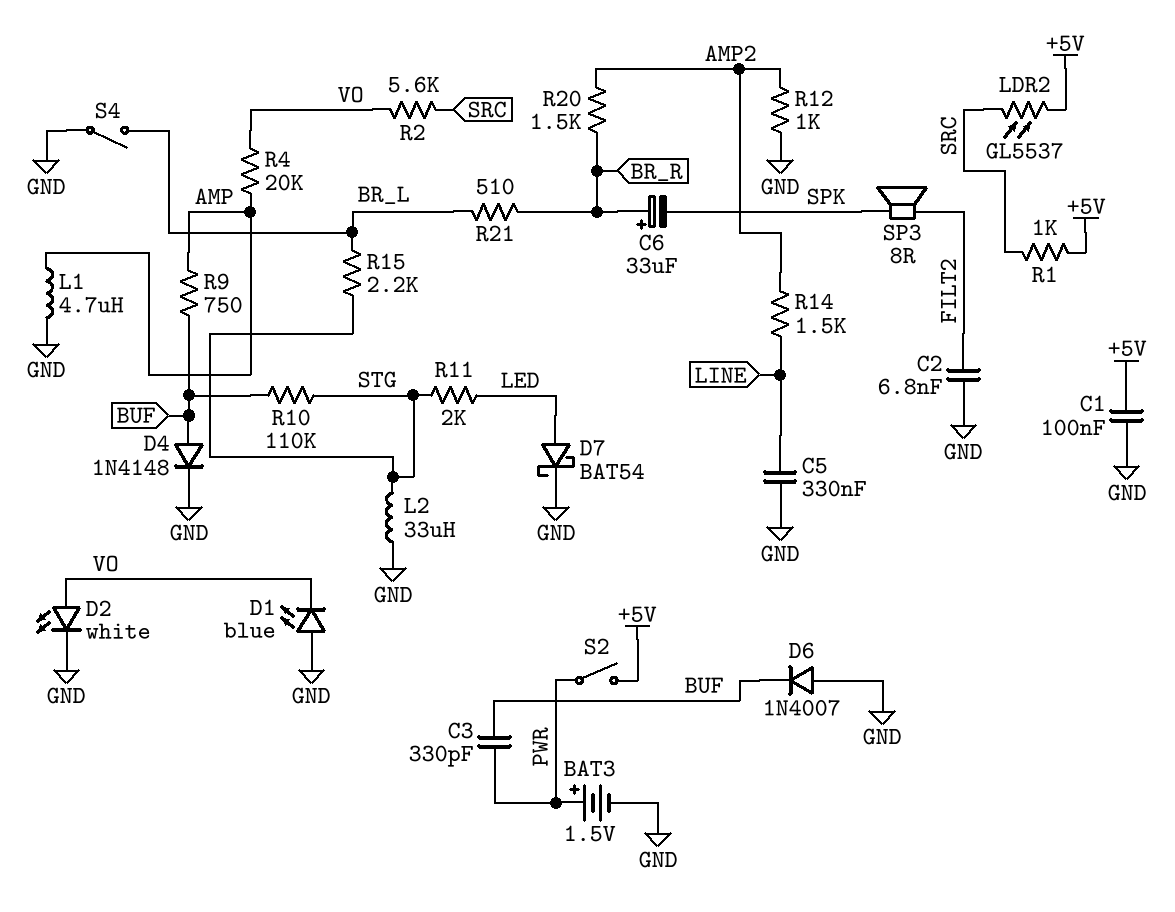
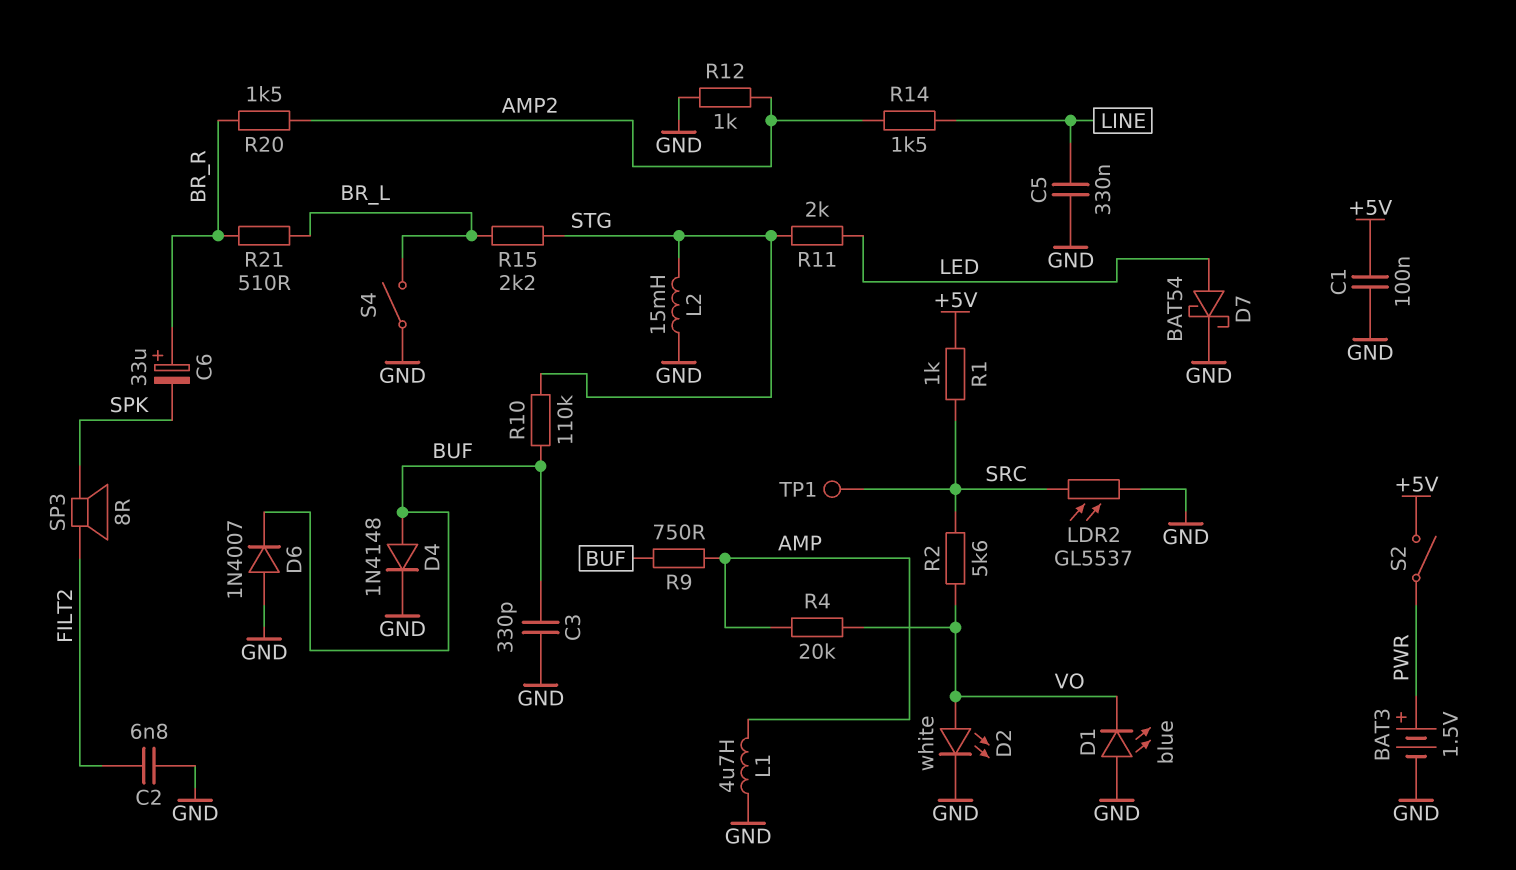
C3: 330pF (BUF, PWR) -> 330pF (BUF, GND)
L2: 33uH (GND, STG) -> 15mH (GND, STG)
LDR2: GL5537 (+5V, SRC) -> GL5537 (GND, SRC)
TP1: none -> test point (SRC)

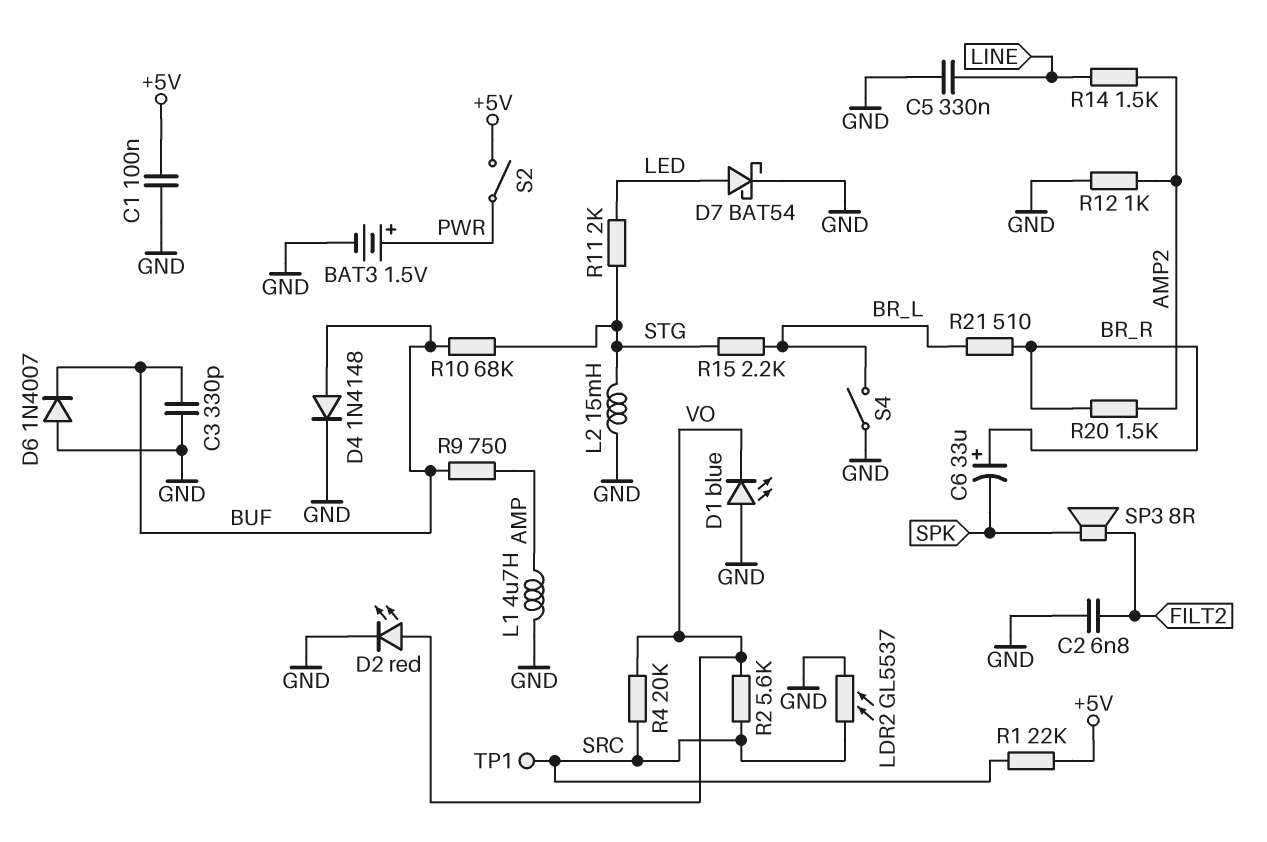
D2: LED white (A VO, K GND) -> LED red (A VO, K GND)
R1: 1k (+5V, SRC) -> 22k (+5V, SRC)
R4: 20k (AMP, VO) -> 20k (SRC, VO)
R10: 110k (BUF, STG) -> 68k (BUF, STG)

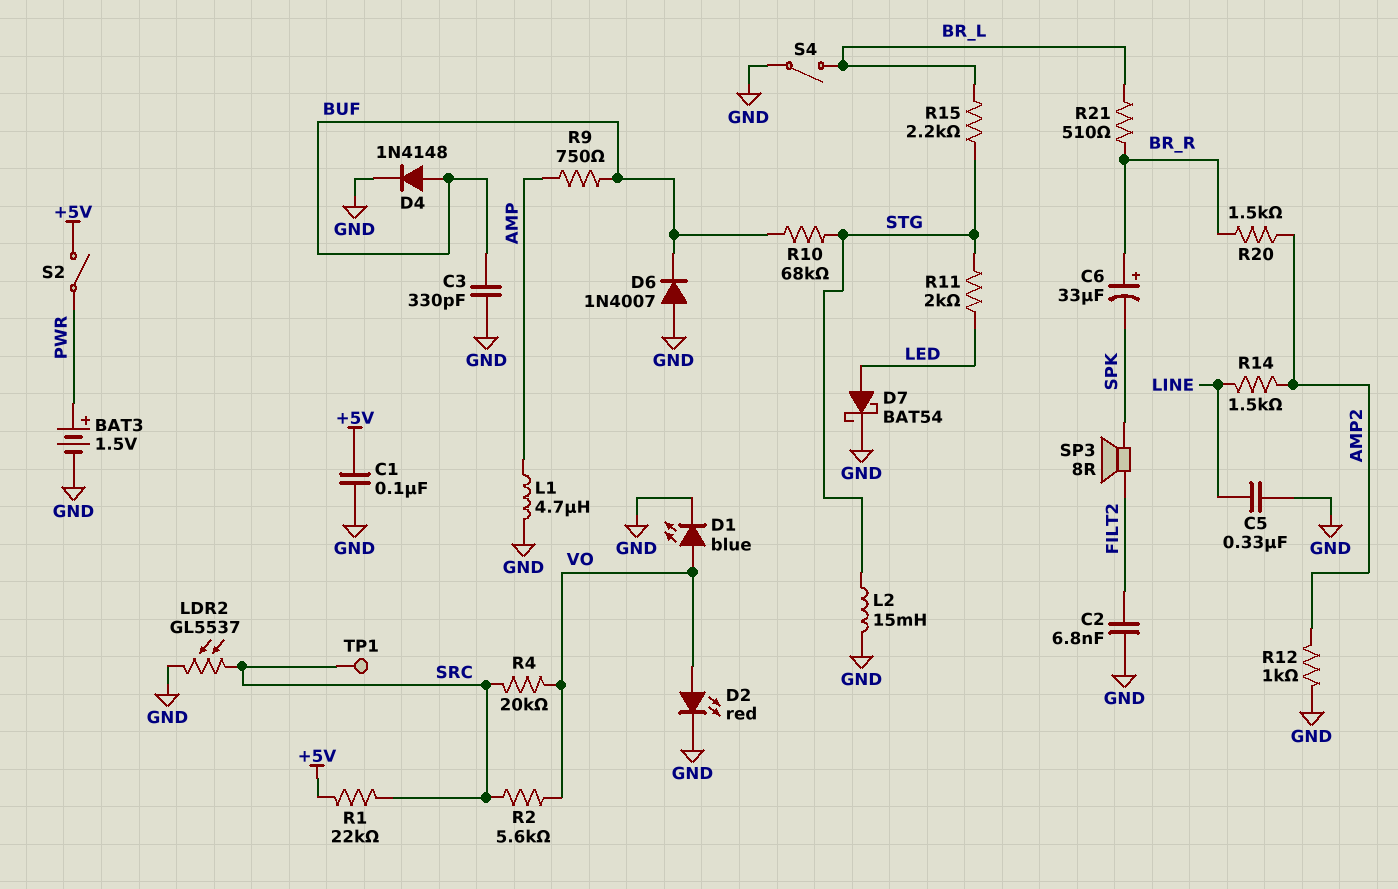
D1: LED blue (A GND, K VO) -> LED blue (A VO, K GND)

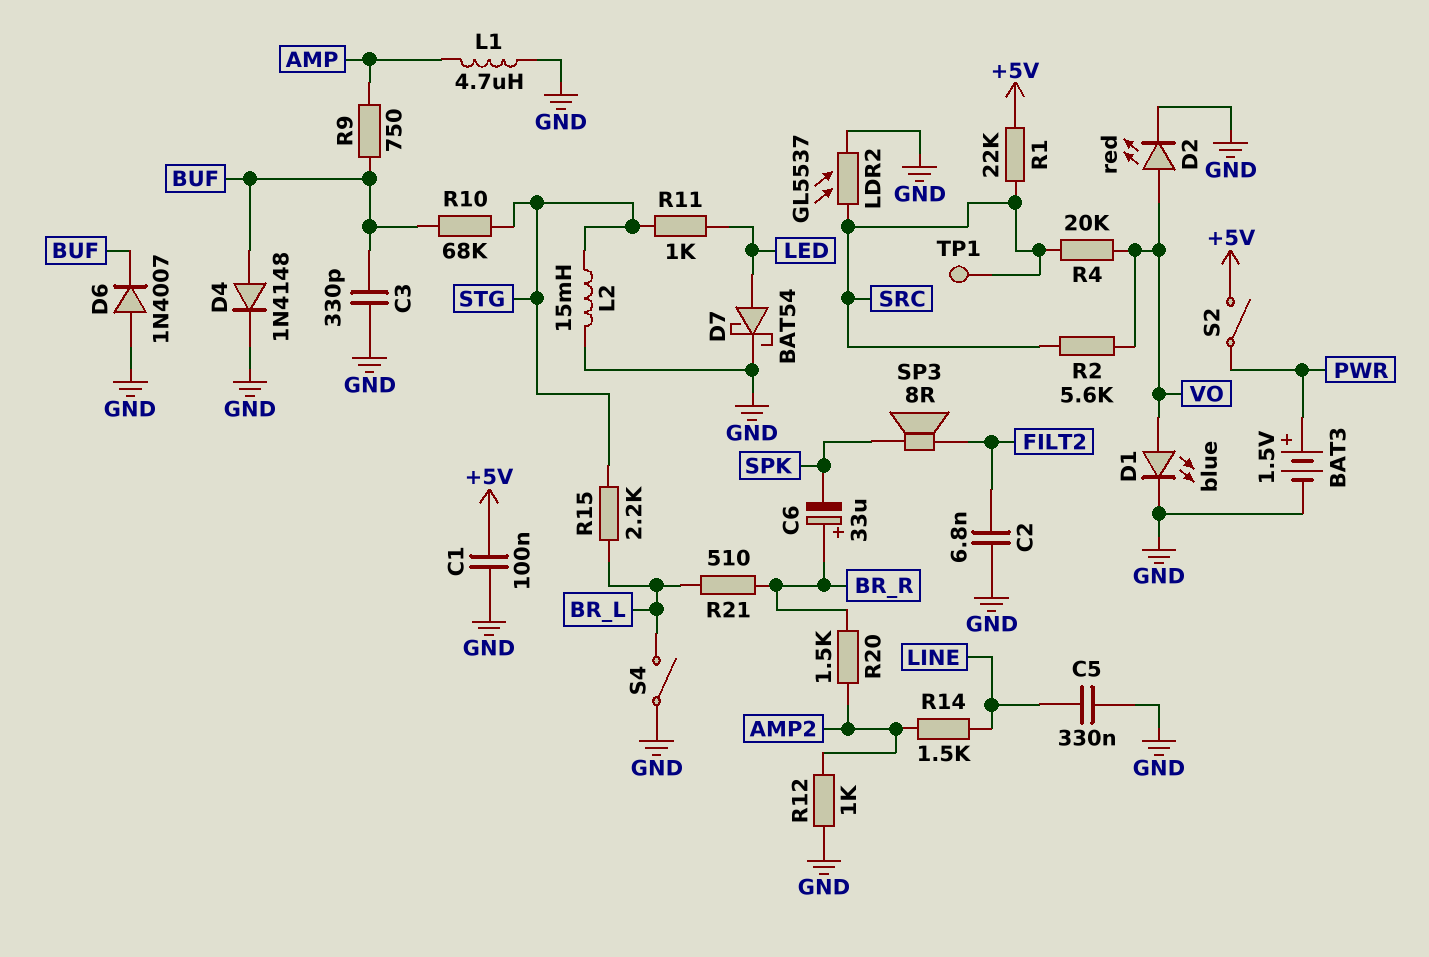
R11: 2k (LED, STG) -> 1k (LED, STG)

